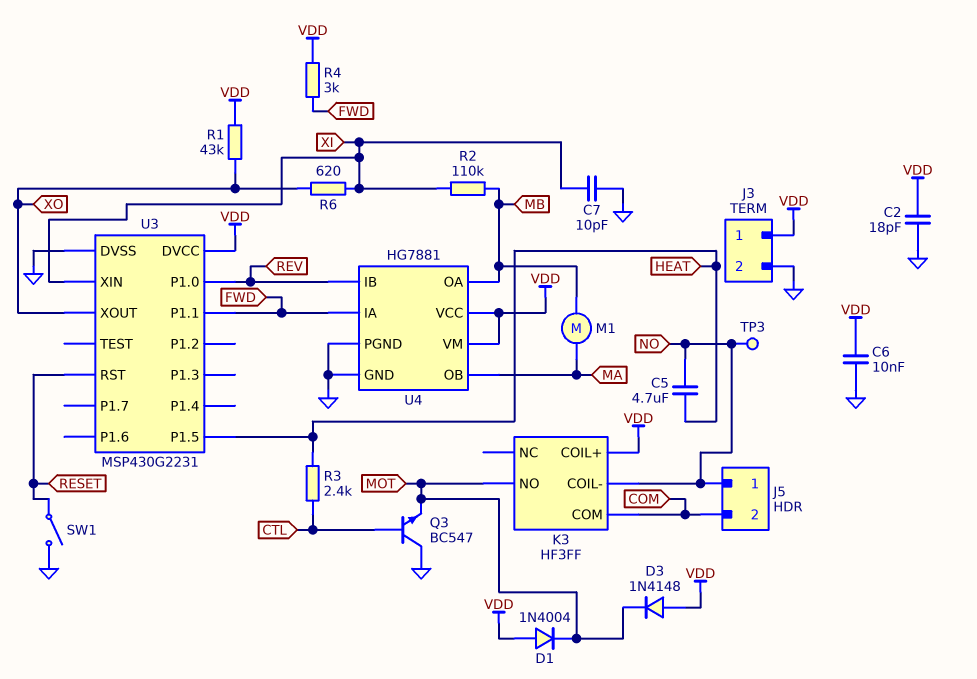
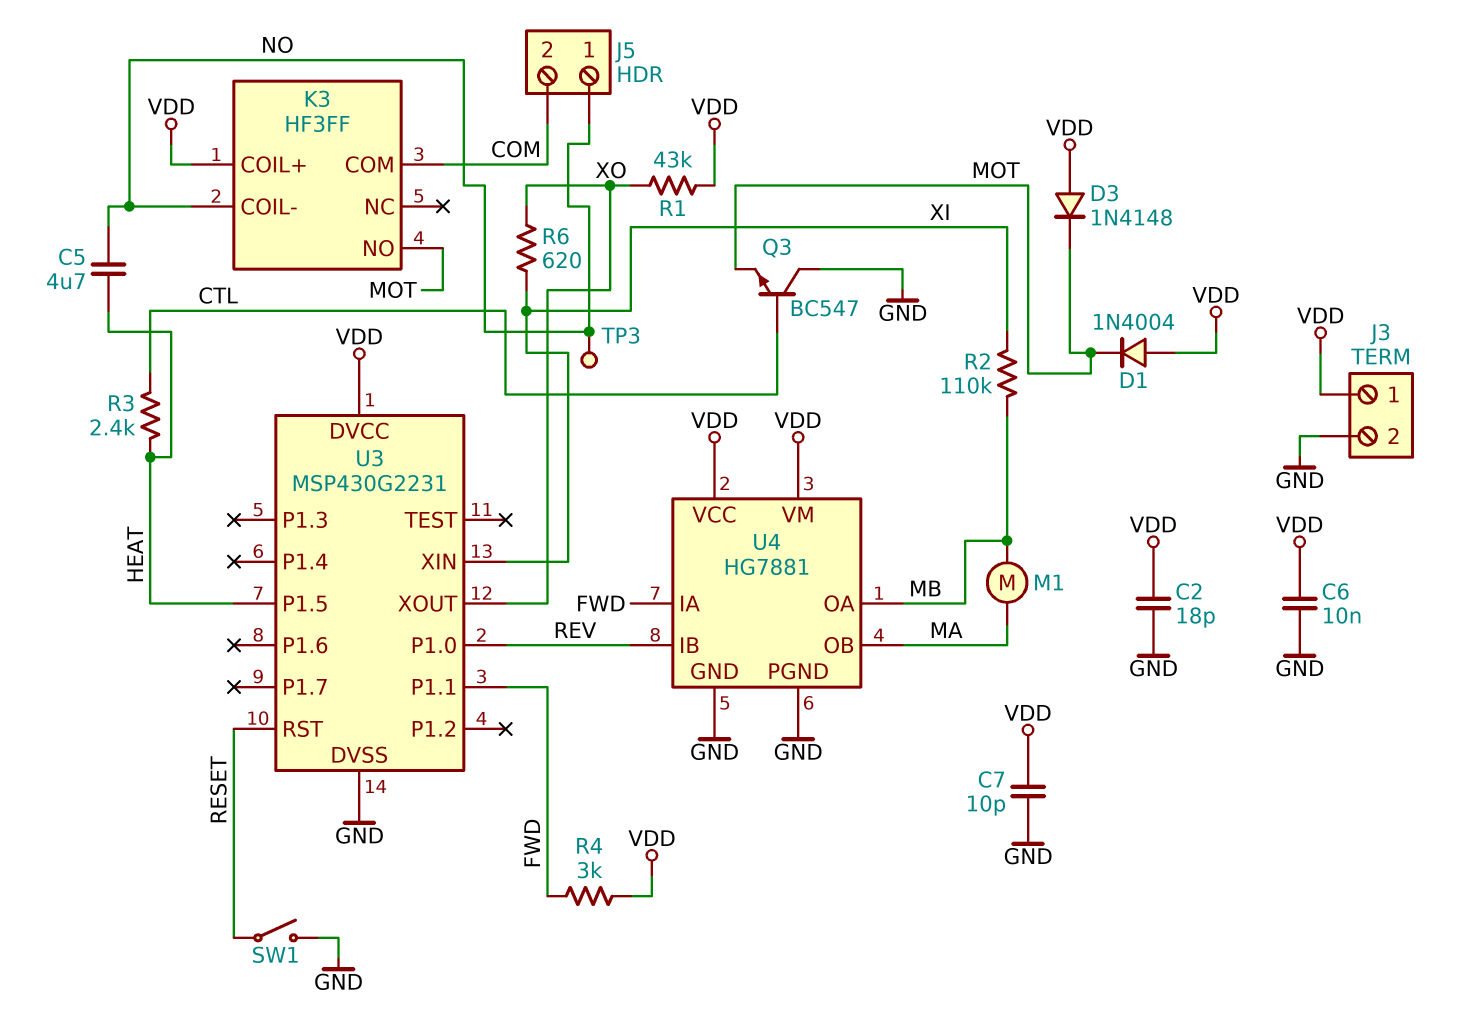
C7: 10pF (GND, XI) -> 10pF (GND, VDD)

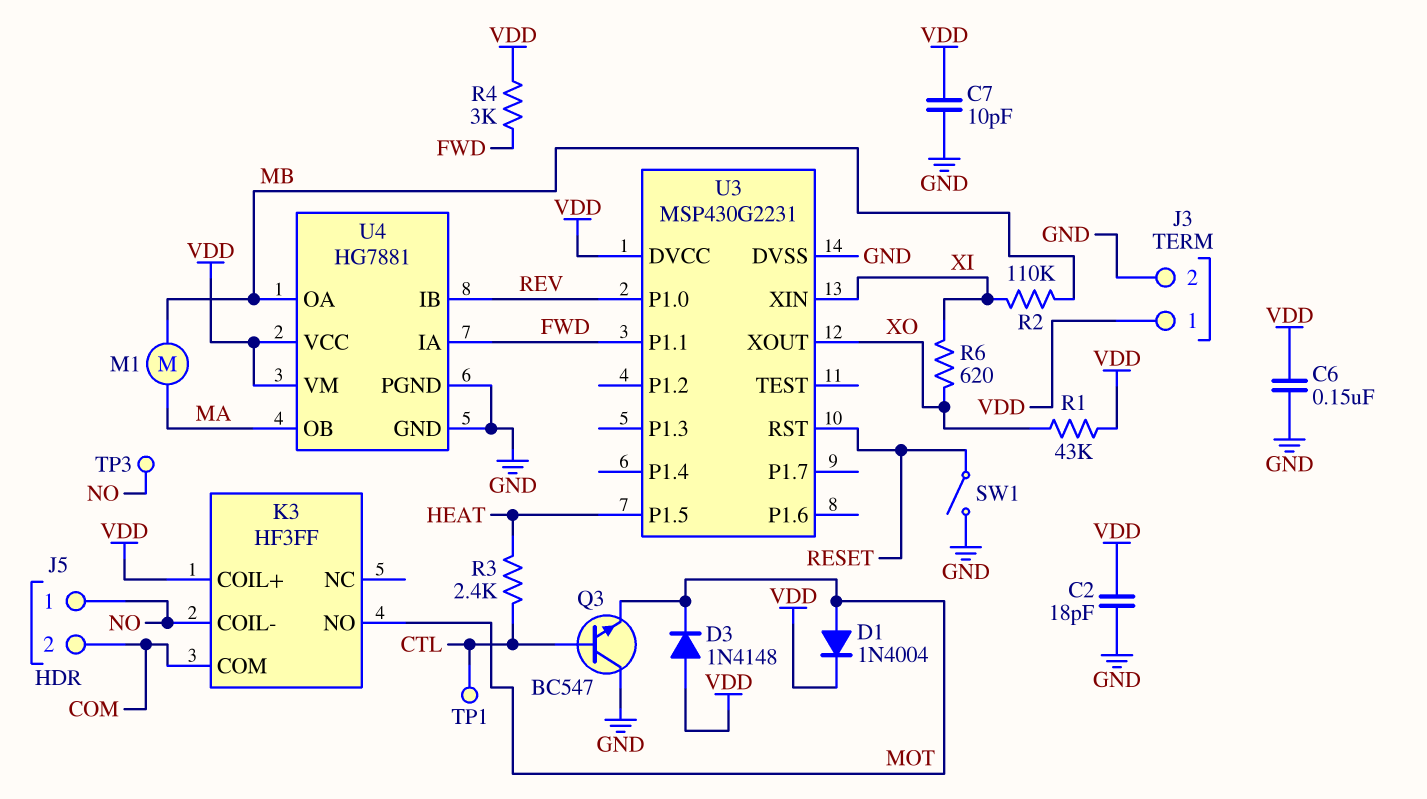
C5: 4.7uF (HEAT, NO) -> none
C6: 10nF (GND, VDD) -> 150nF (GND, VDD)
D1: diode 1N4004 (A VDD, K MOT) -> diode 1N4004 (A MOT, K VDD)
TP1: none -> test point (CTL)

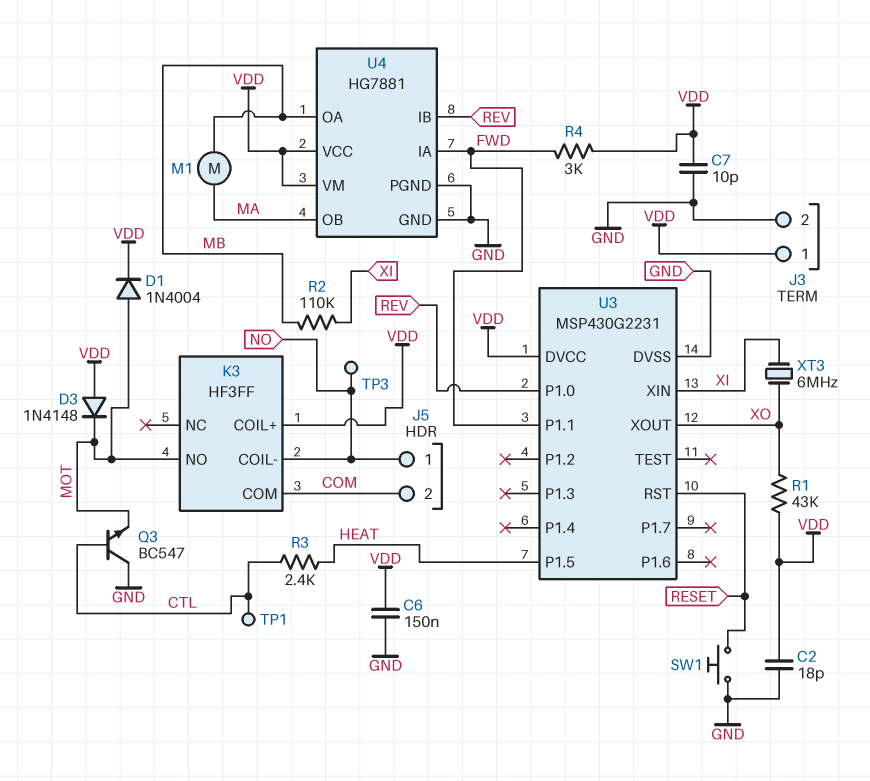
R6: 620 (XI, XO) -> none
SW1: switch (GND, RESET) -> button (GND, RESET)
XT3: none -> 6MHz (XI, XO)

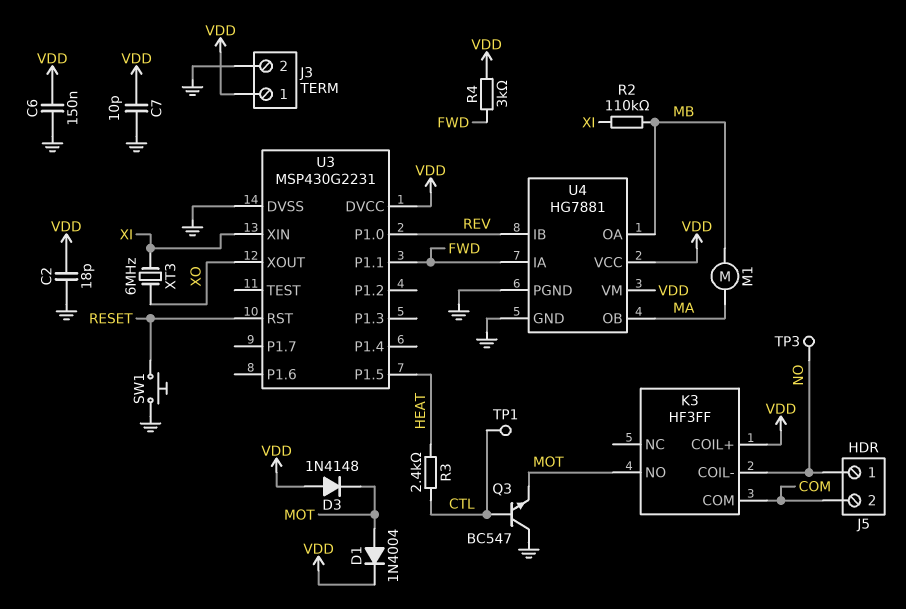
R1: 43k (VDD, XO) -> none

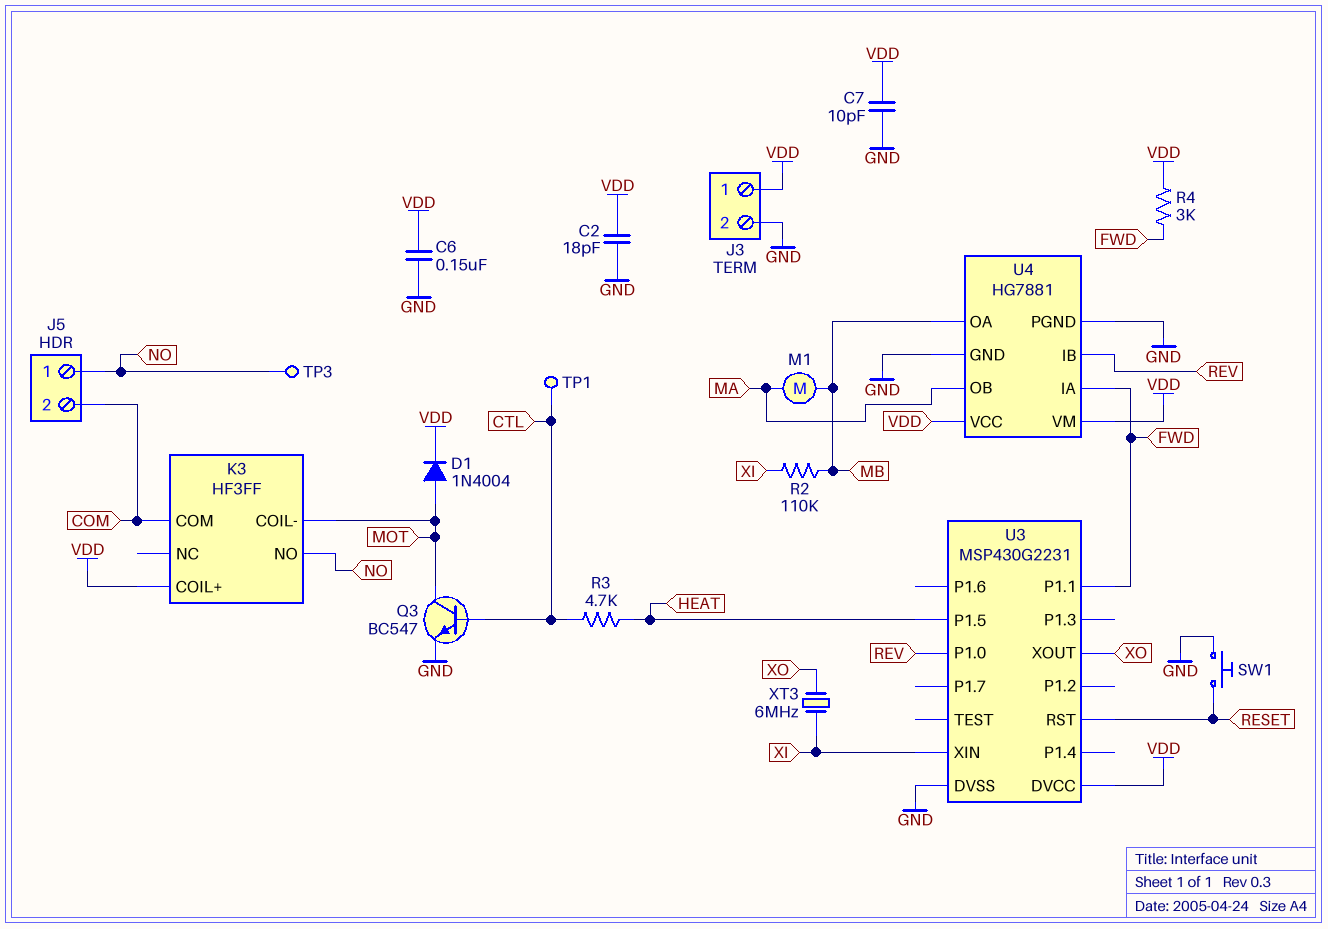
D3: diode 1N4148 (A VDD, K MOT) -> none
K3 pin COIL-: NO -> MOT
K3 pin NO: MOT -> NO
Q3: NPN BC547 (B CTL, C GND, E MOT) -> NPN BC547 (B CTL, C MOT, E GND)
R3: 2.4k (CTL, HEAT) -> 4.7k (CTL, HEAT)

